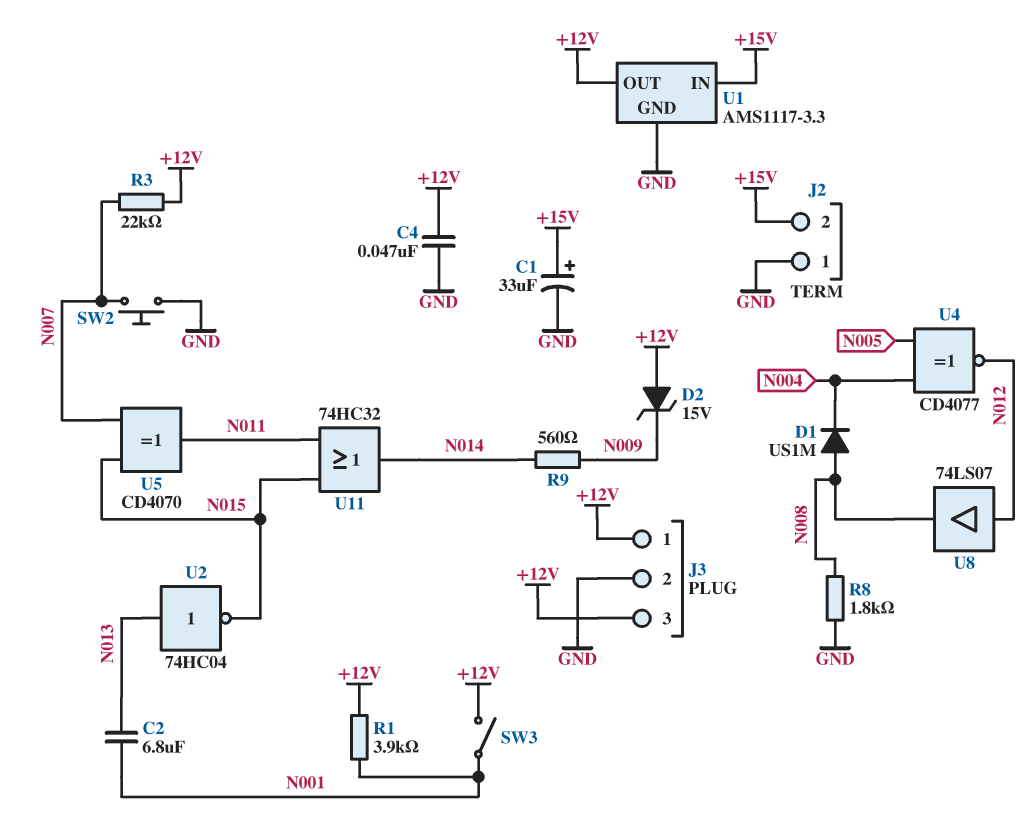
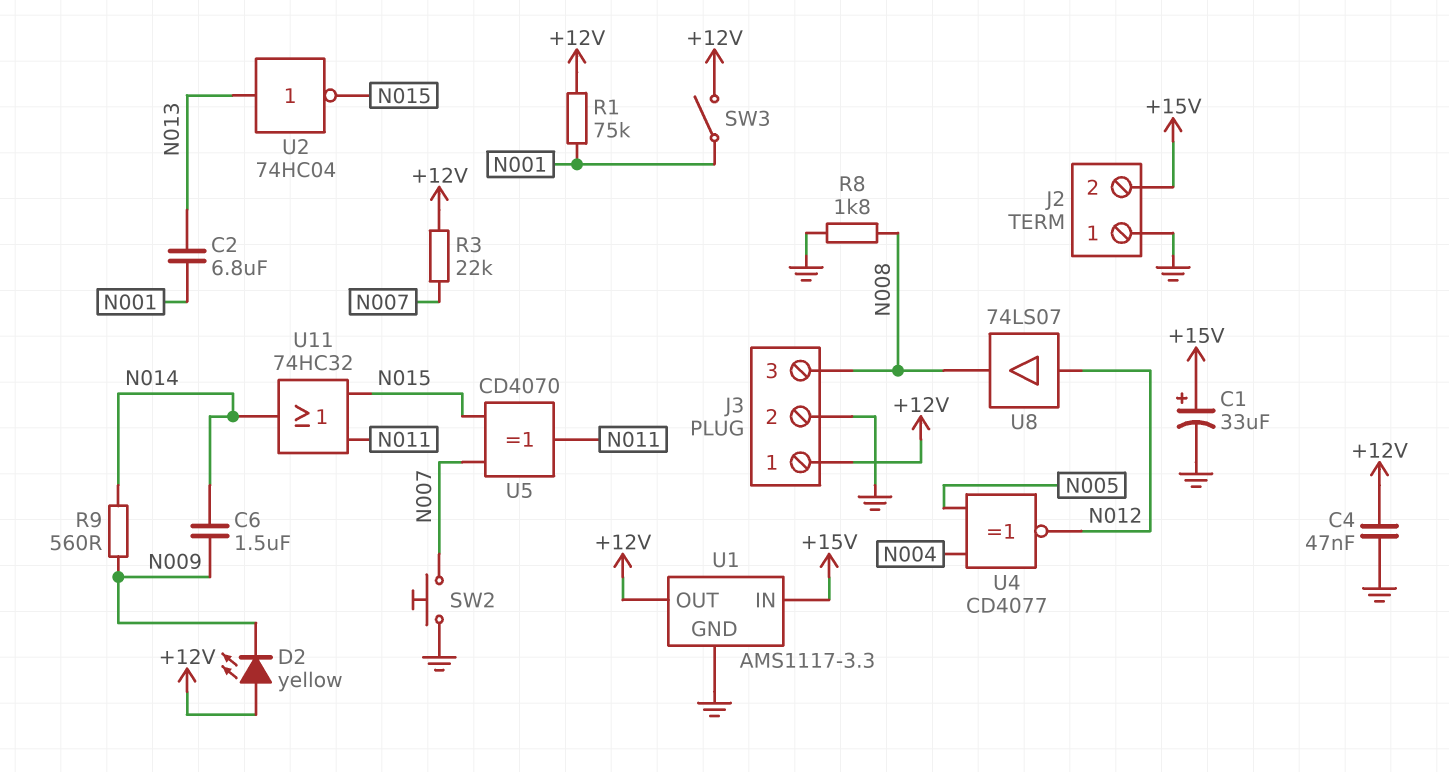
C6: none -> 1.5uF (N009, N014)
D1: diode US1M (A N008, K N004) -> none
D2: zener 15V (A +12V, K N009) -> LED yellow (A +12V, K N009)
J3 pin 3: +12V -> N008
R1: 3.9k (+12V, N001) -> 75k (+12V, N001)

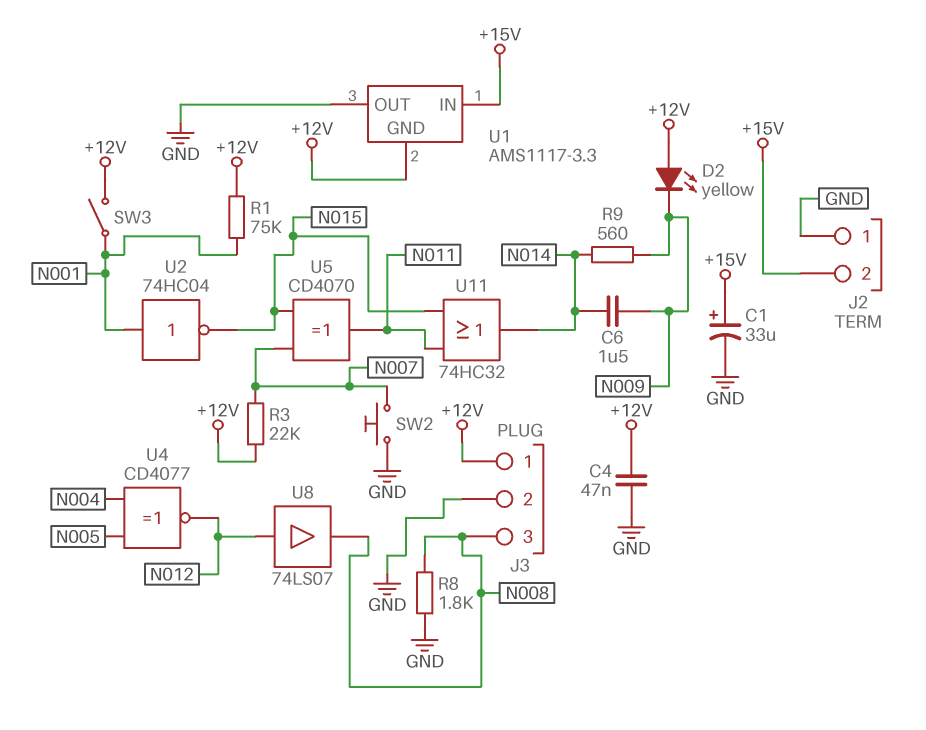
C2: 6.8uF (N001, N013) -> none
U1 pin GND: GND -> +12V
U1 pin OUT: +12V -> GND
U2: NOT 74HC04 (in N013, out N015) -> NOT 74HC04 (in N001, out N015)

